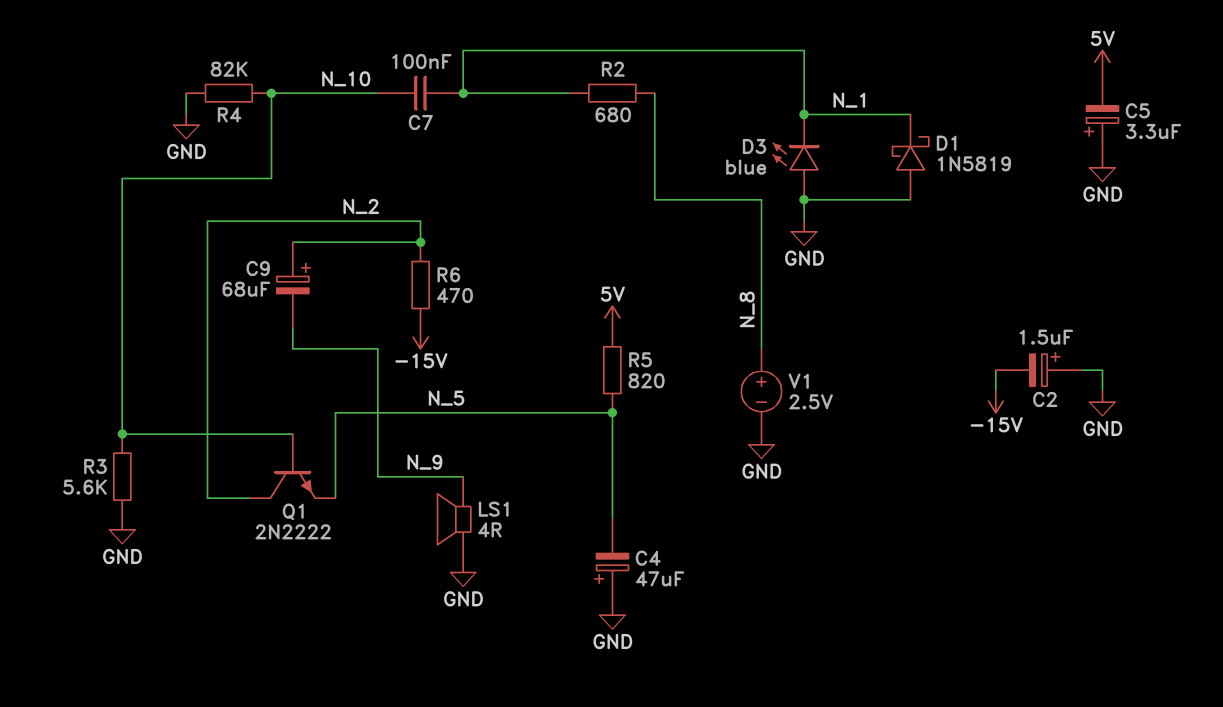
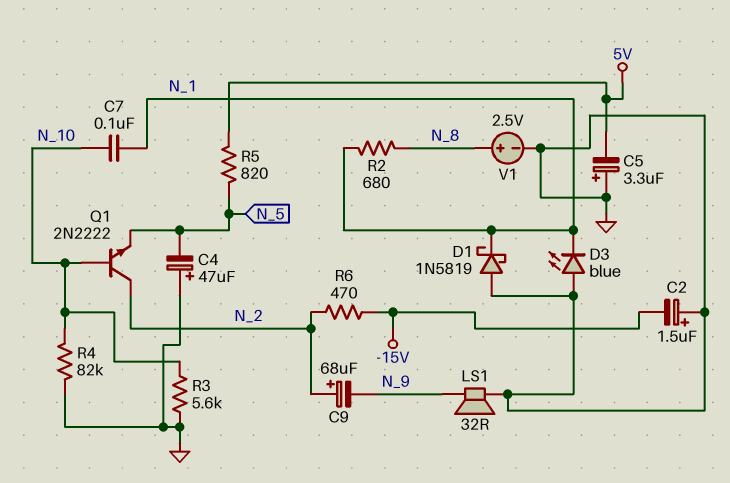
LS1: speaker 4R (GND, N_9) -> speaker 32R (GND, N_9)

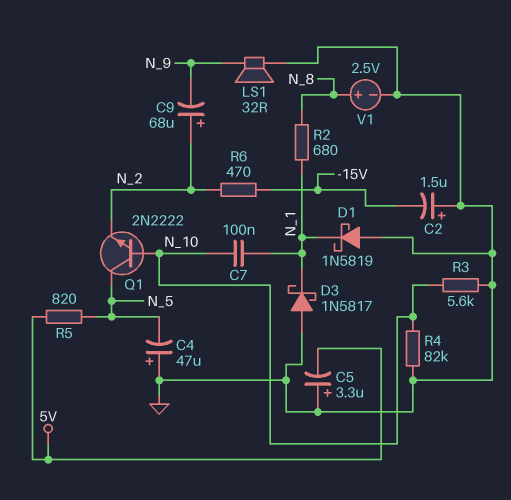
D3: LED blue (A GND, K N_1) -> schottky 1N5817 (A GND, K N_1)
Q1: NPN 2N2222 (B N_10, C N_2, E N_5) -> NPN 2N2222 (B N_10, C N_5, E N_2)

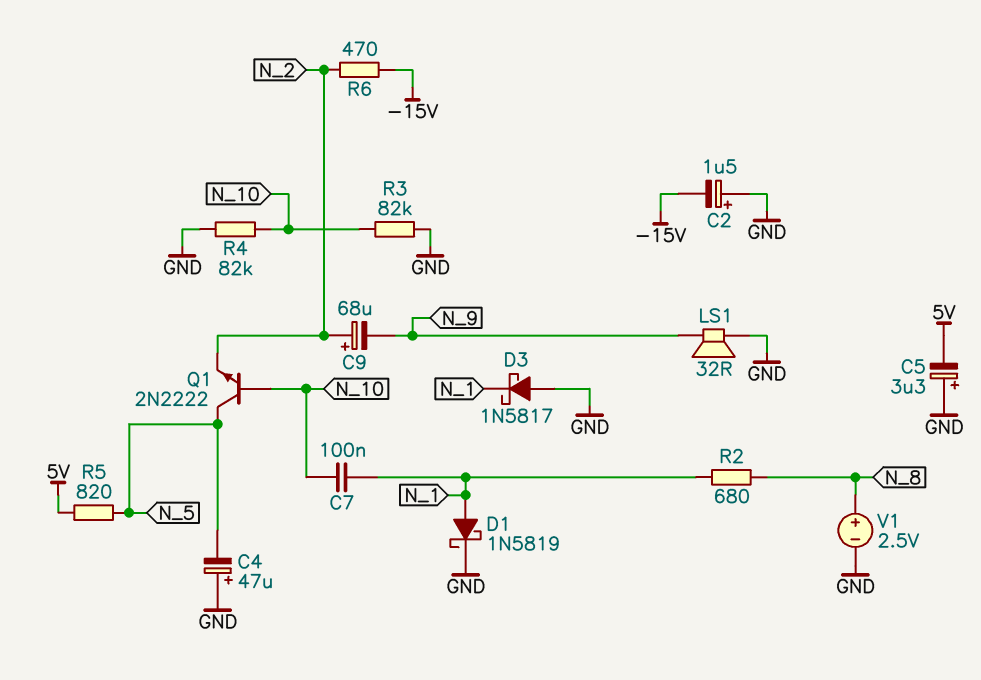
D1: schottky 1N5819 (A GND, K N_1) -> schottky 1N5819 (A N_1, K GND)
R3: 5.6k (GND, N_10) -> 82k (GND, N_10)

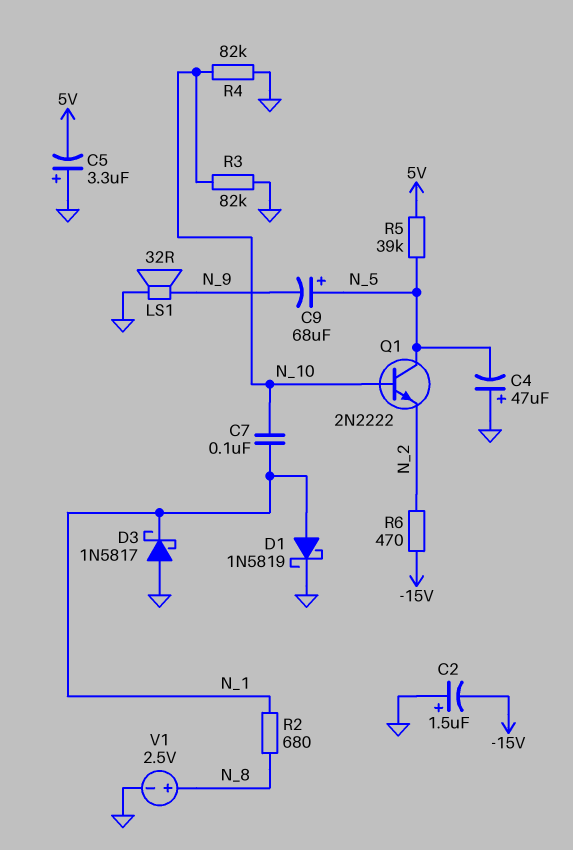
C9: 68uF (plus N_2, minus N_9) -> 68uF (plus N_5, minus N_9)
R5: 820 (5V, N_5) -> 39k (5V, N_5)

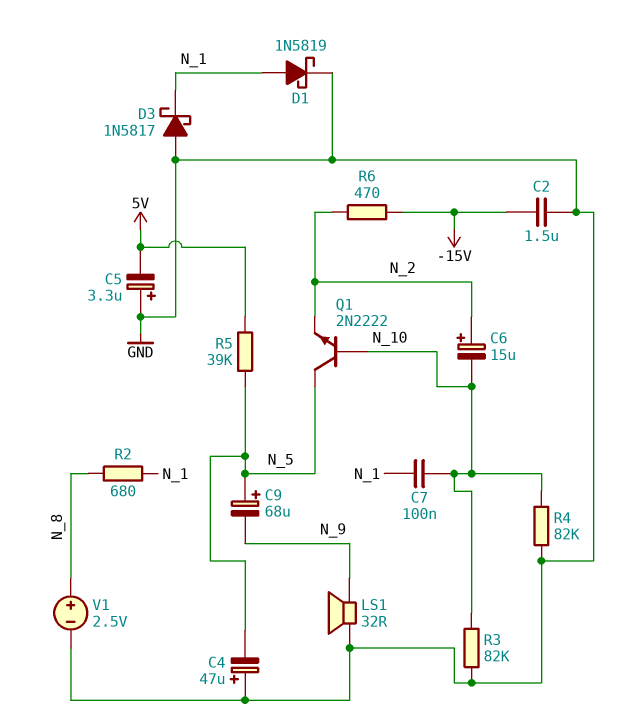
C2: 1.5uF (plus GND, minus -15V) -> 1.5uF (-15V, GND)
C6: none -> 15uF (plus N_2, minus N_10)

